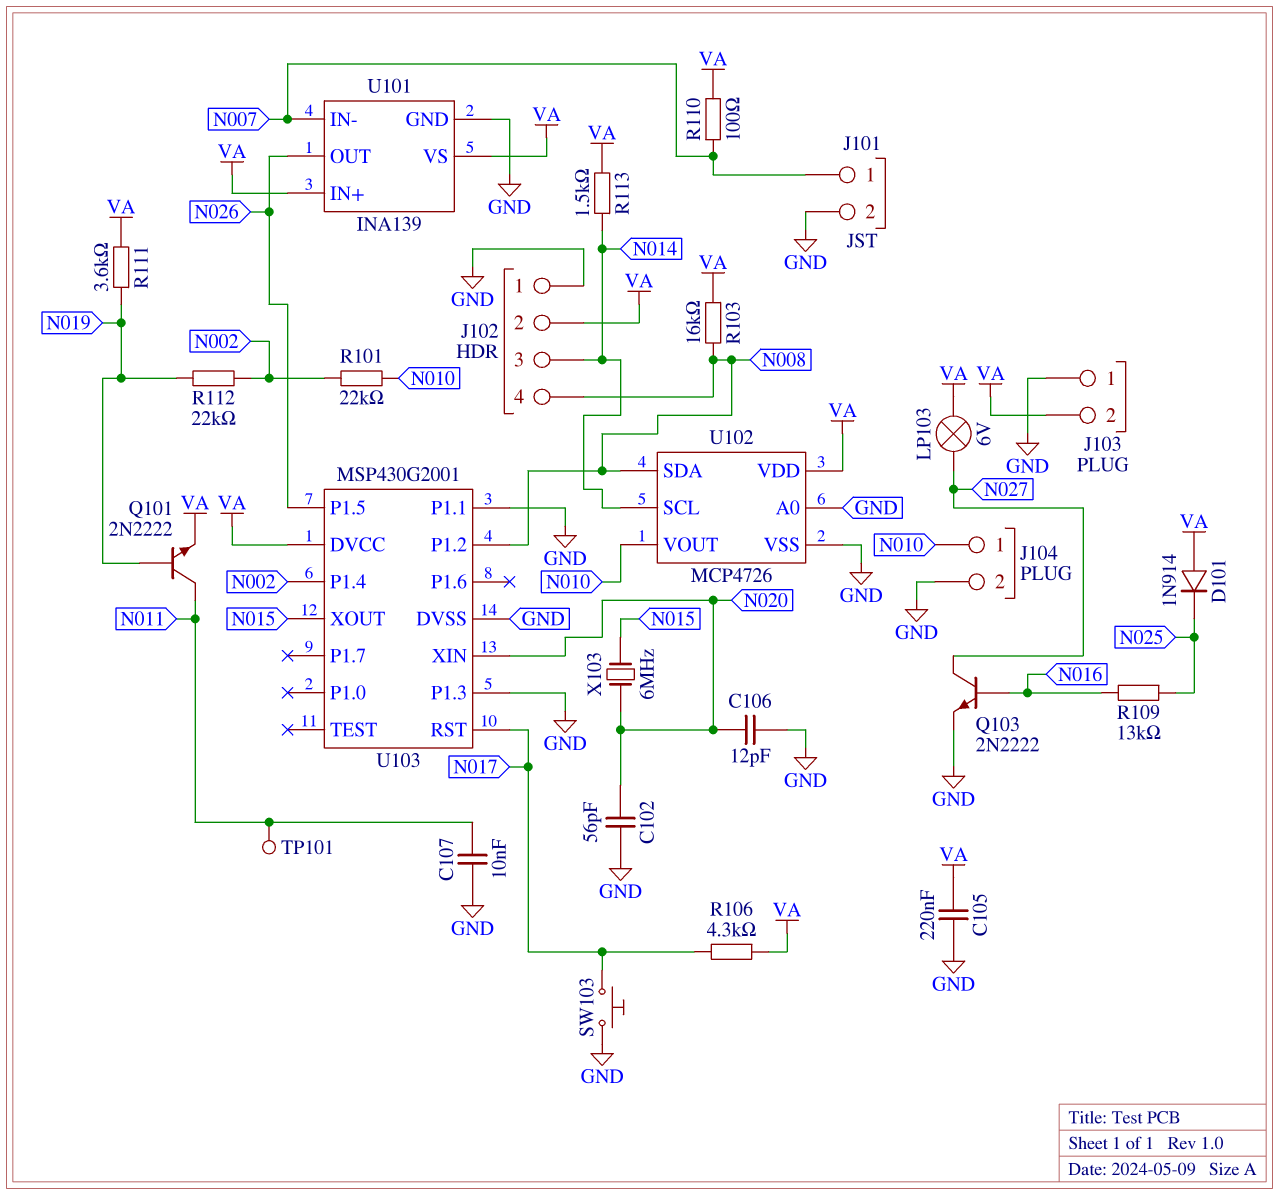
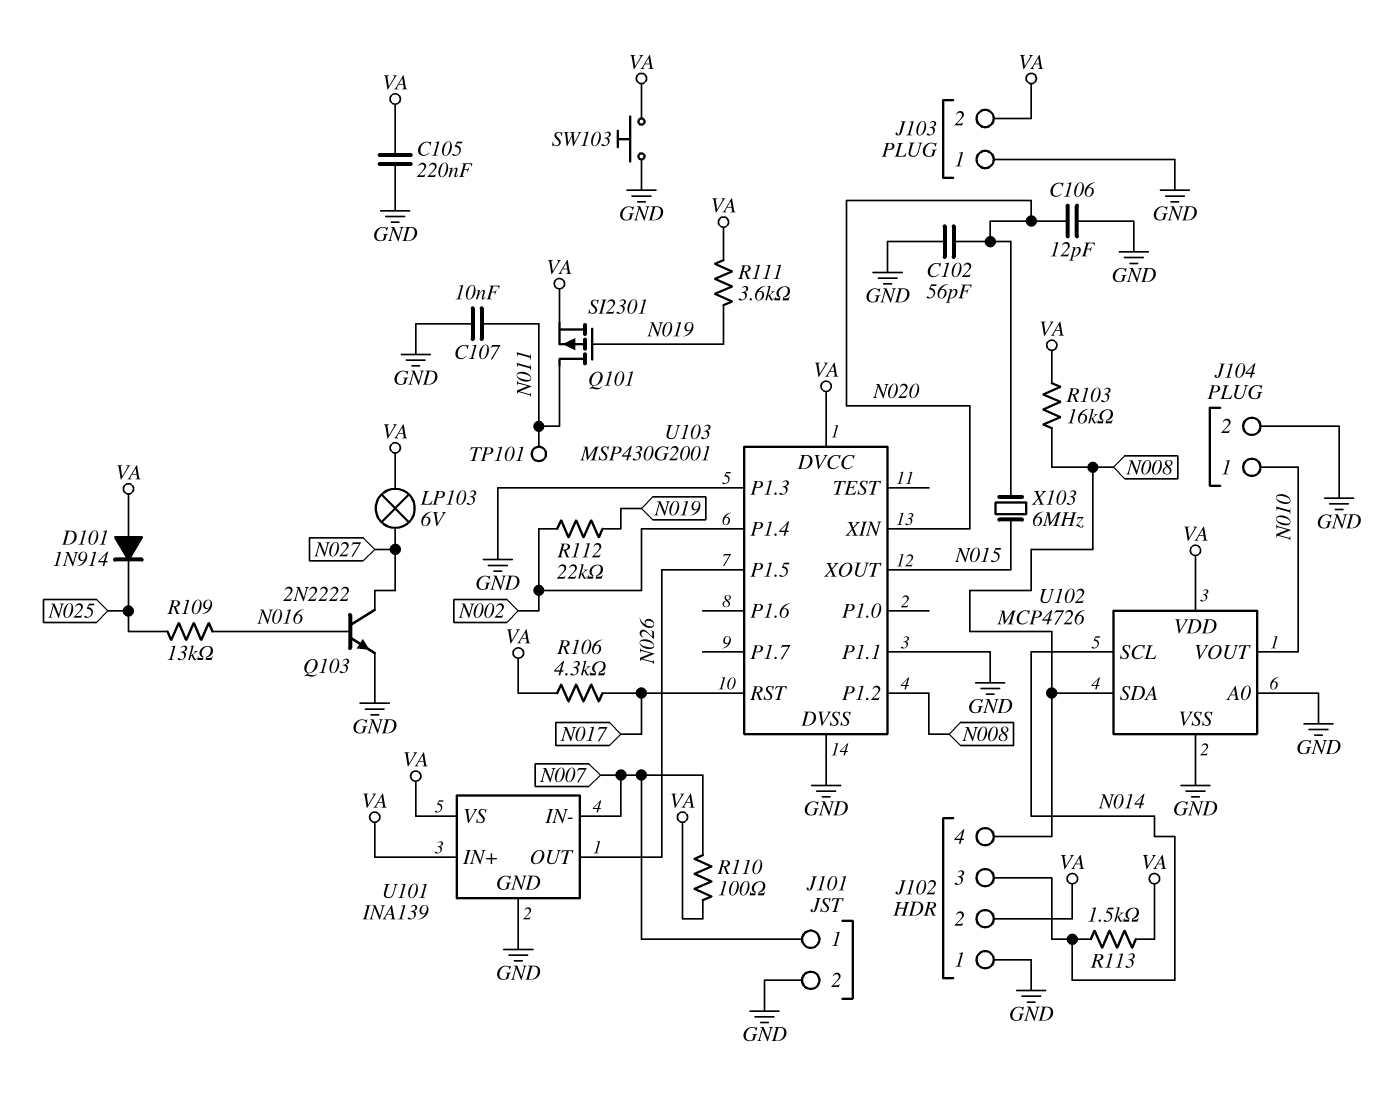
Q101: NPN 2N2222 (B N019, C N011, E VA) -> PMOS SI2301 (G N019, D N011, S VA)
R101: 22k (N002, N010) -> none
SW103: button (GND, N017) -> button (GND, VA)

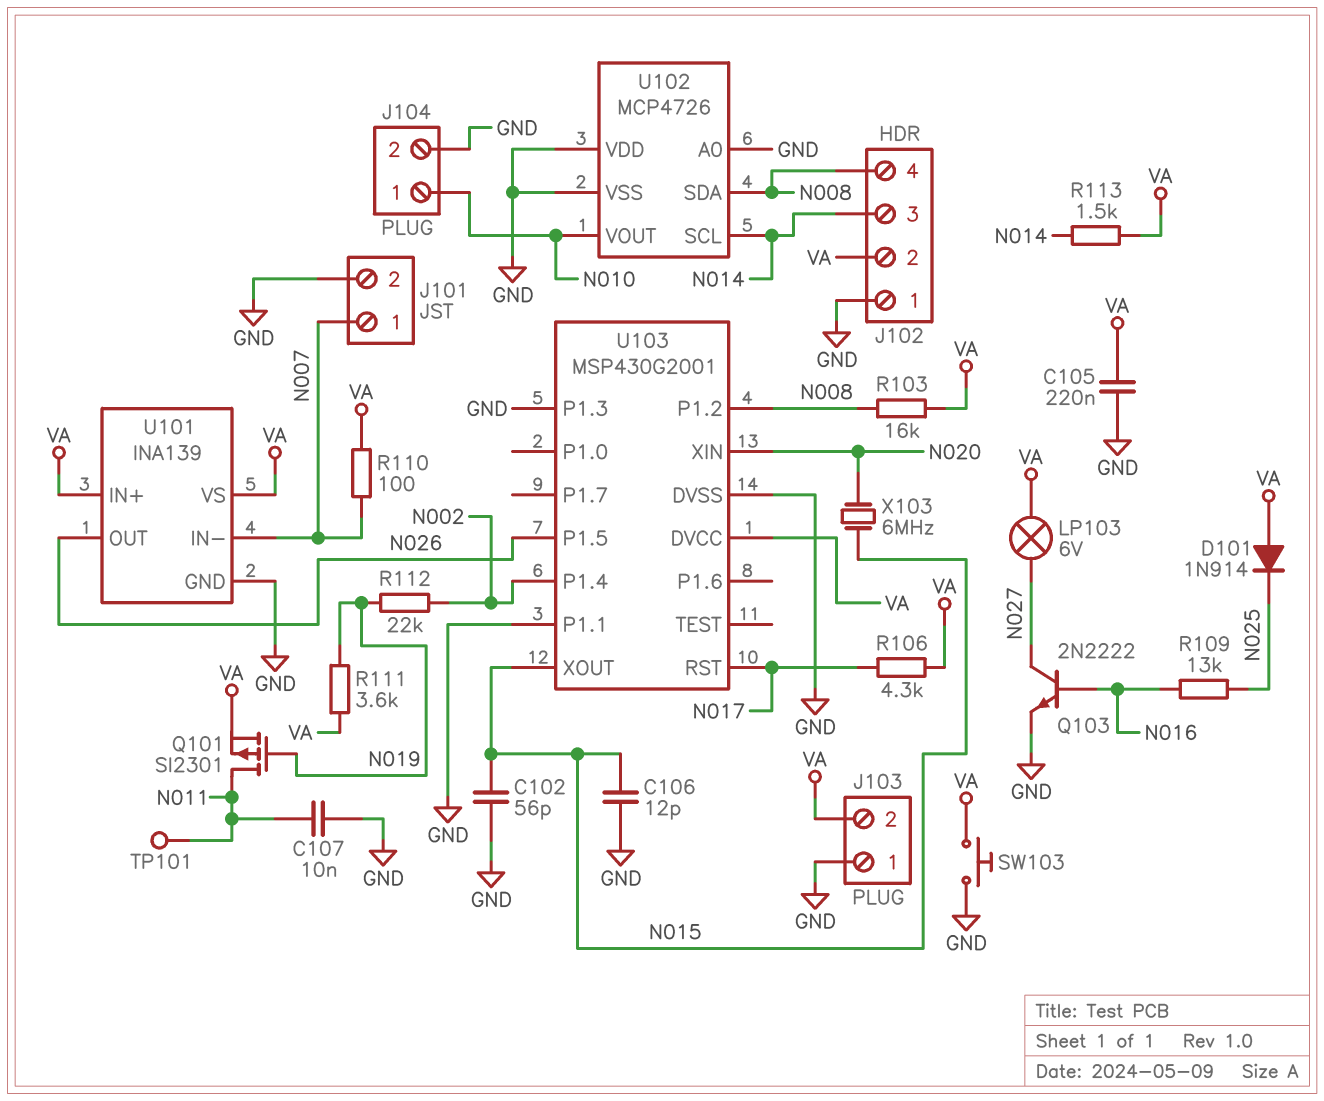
C102: 56pF (GND, N020) -> 56pF (GND, N015)
C106: 12pF (GND, N020) -> 12pF (GND, N015)
U102 pin VDD: VA -> GND

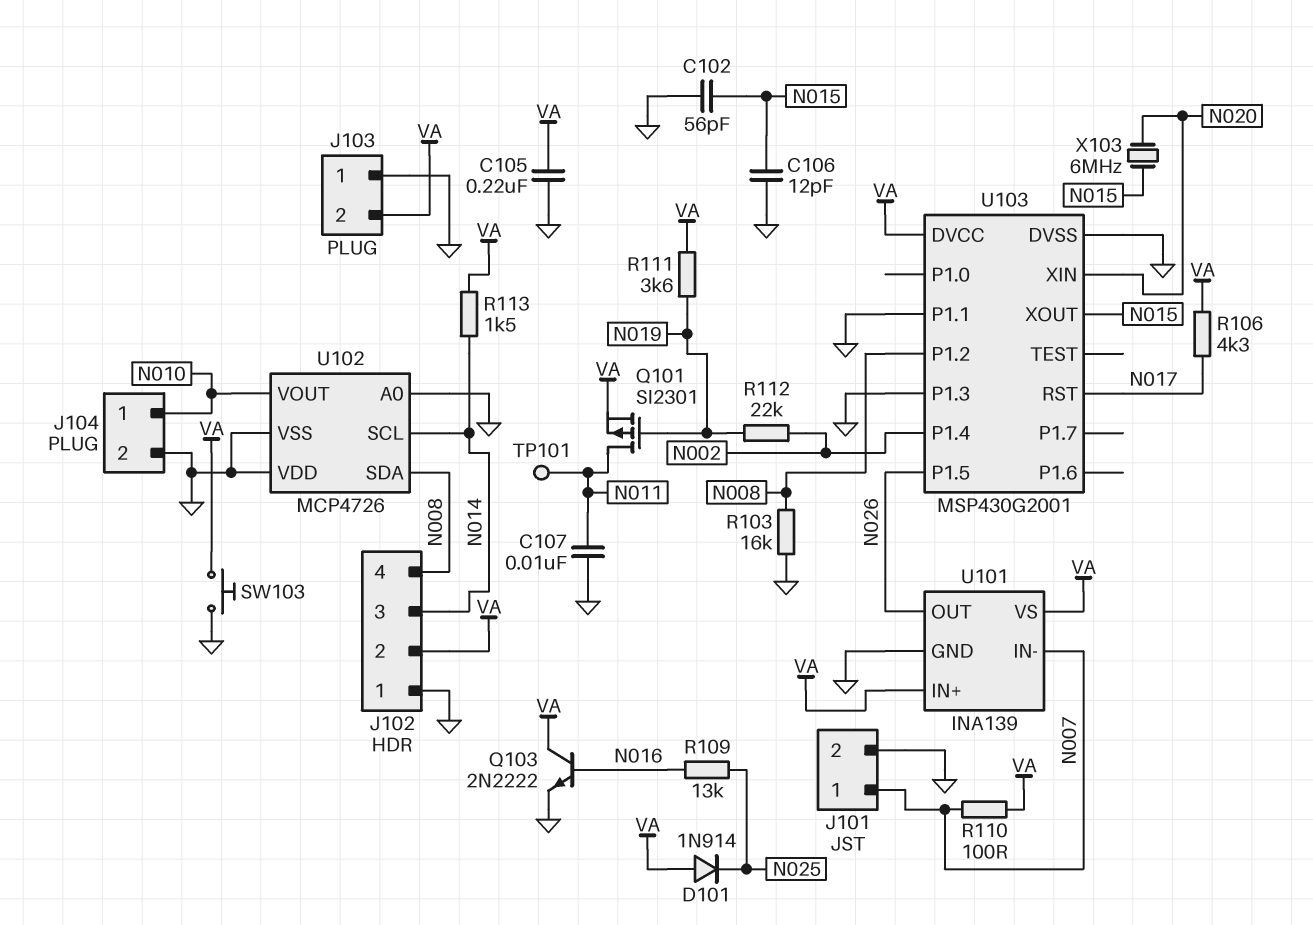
LP103: lamp 6V (N027, VA) -> none
Q103: NPN 2N2222 (B N016, C N027, E GND) -> NPN 2N2222 (B N016, C VA, E GND)
R103: 16k (N008, VA) -> 16k (GND, N008)

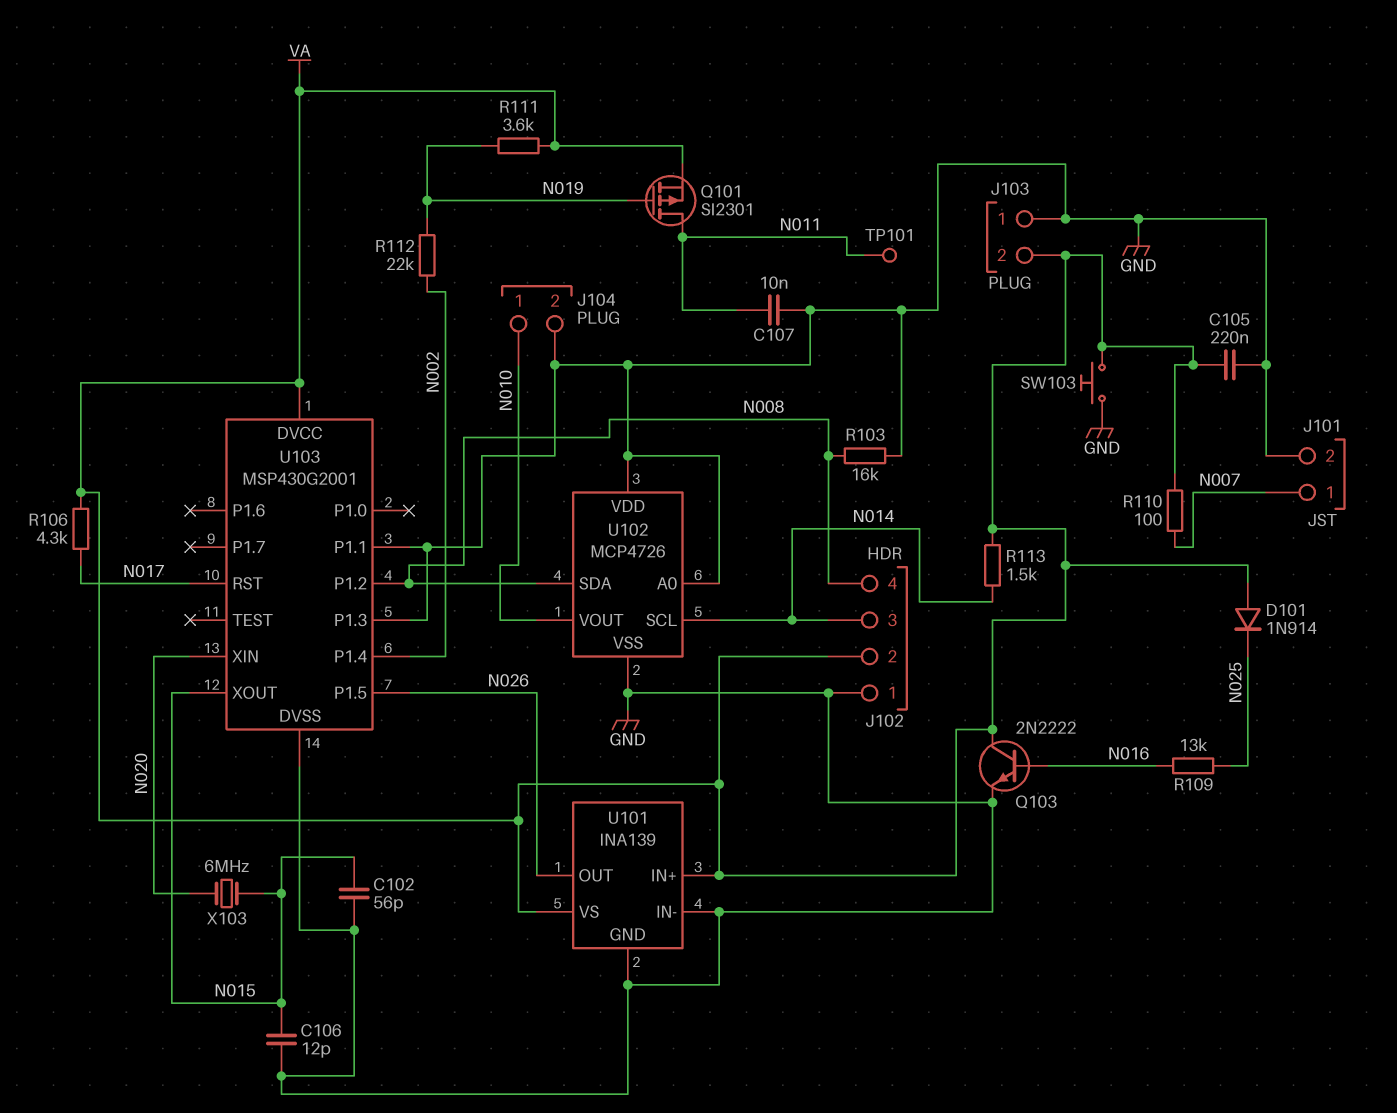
U101 pin IN-: N007 -> GND

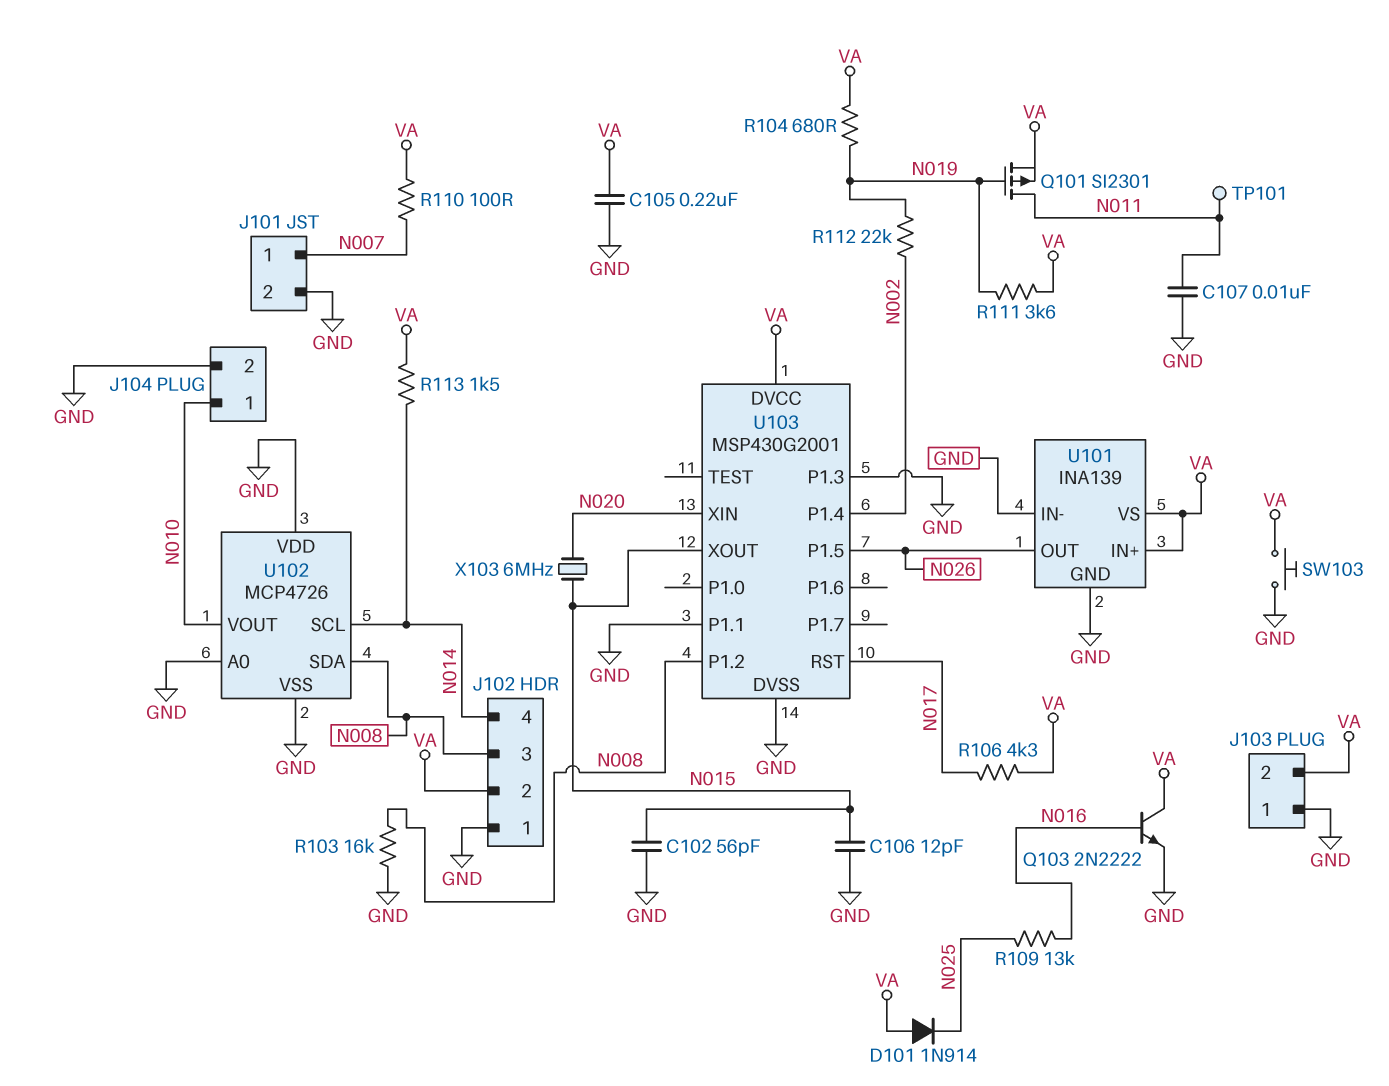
J102 pin 3: N014 -> N008
J102 pin 4: N008 -> N014
R104: none -> 680 (N019, VA)

